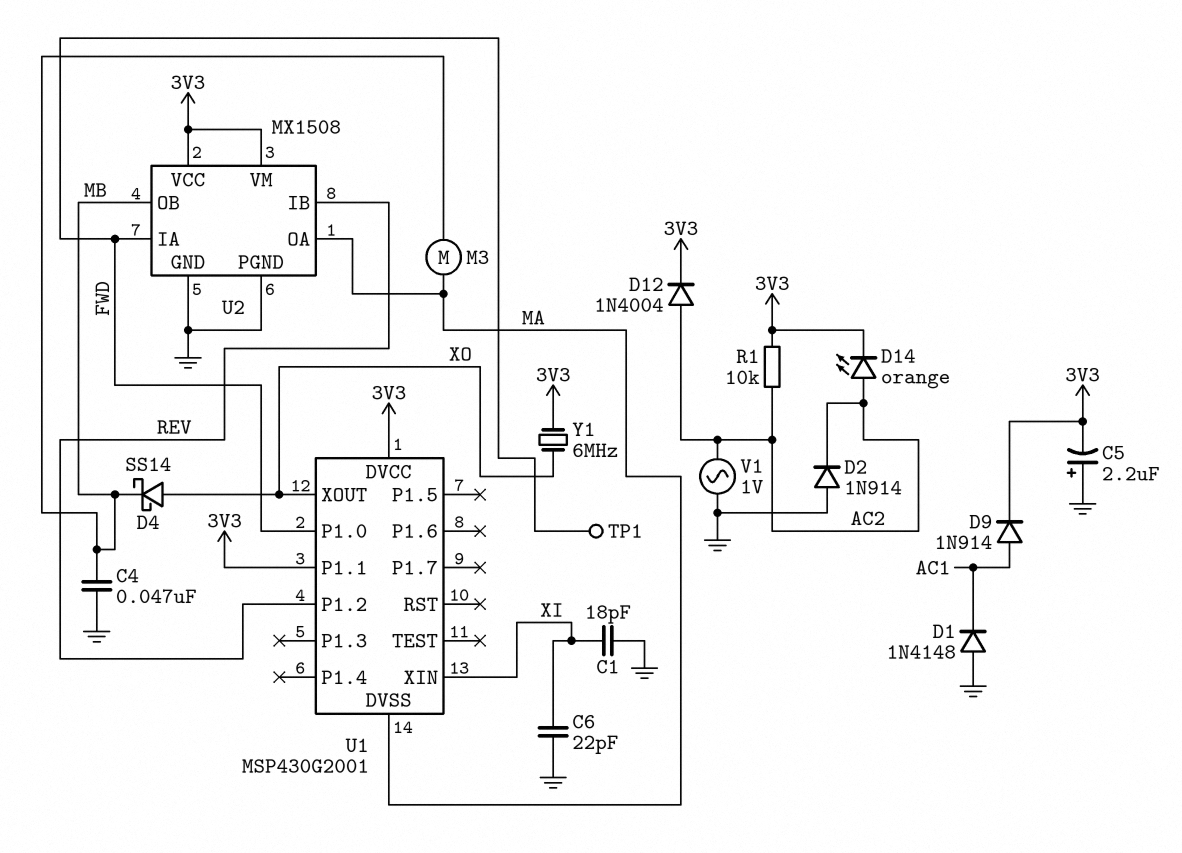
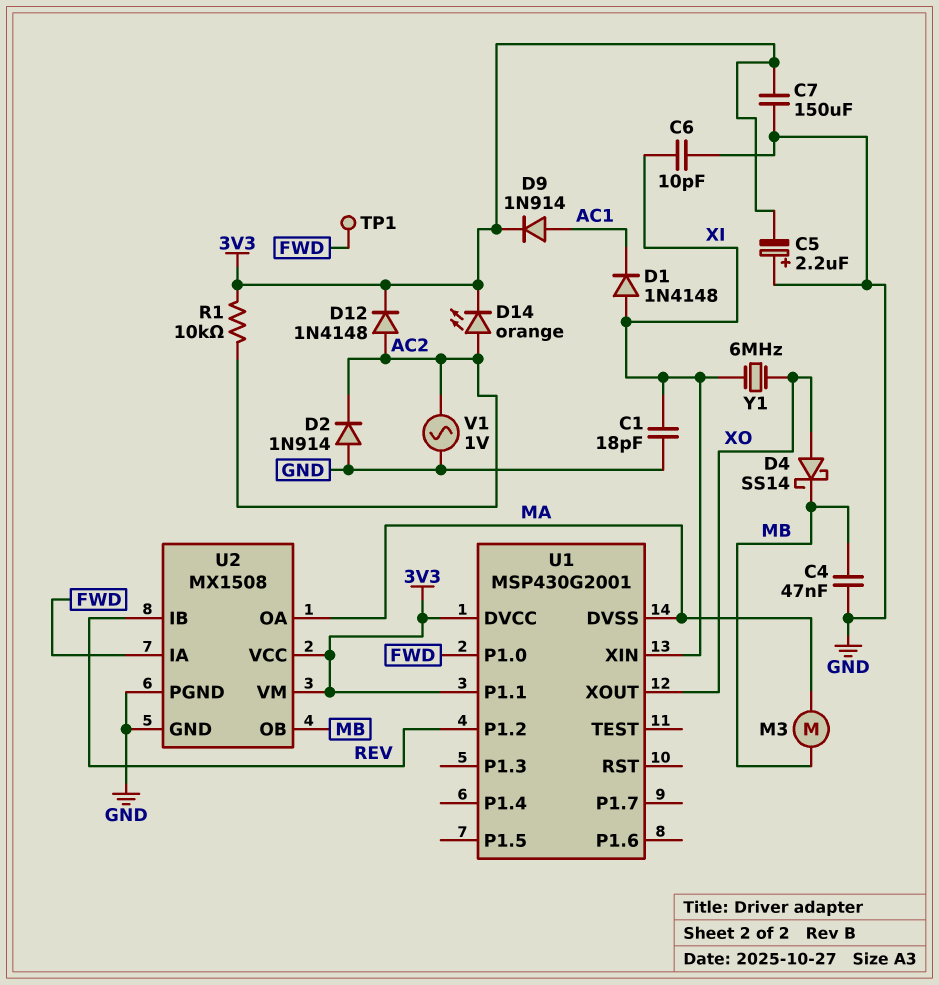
C6: 22pF (GND, XI) -> 10pF (GND, XI)
C7: none -> 150uF (3V3, GND)
D1: diode 1N4148 (A GND, K AC1) -> diode 1N4148 (A XI, K AC1)
D12: diode 1N4004 (A AC2, K 3V3) -> diode 1N4148 (A AC2, K 3V3)
Y1: 6MHz (3V3, XO) -> 6MHz (XI, XO)

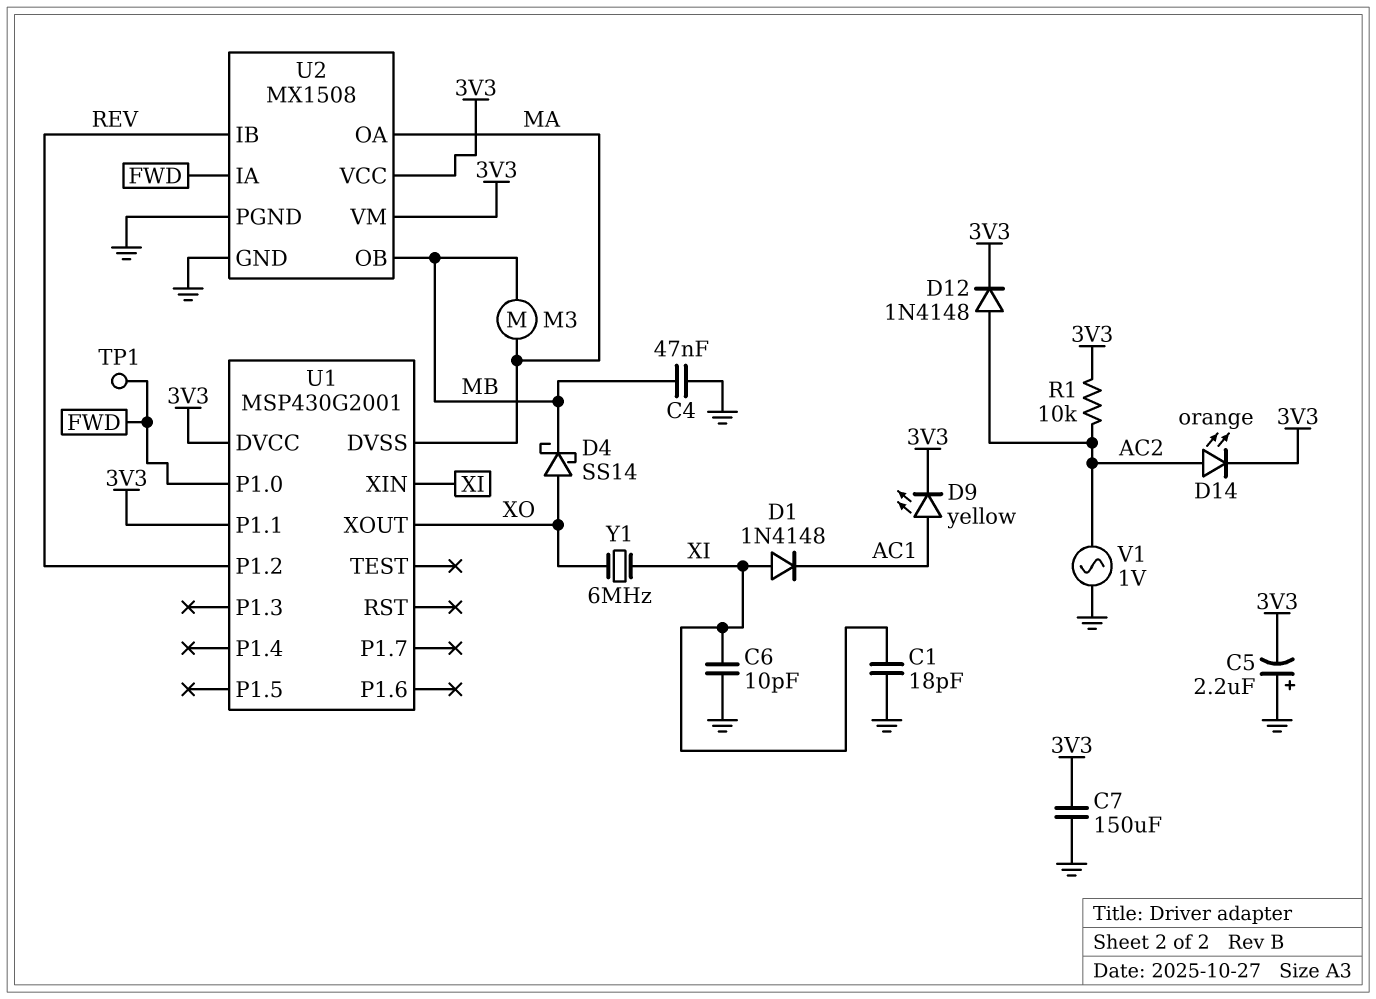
D2: diode 1N914 (A GND, K AC2) -> none
D9: diode 1N914 (A AC1, K 3V3) -> LED yellow (A AC1, K 3V3)

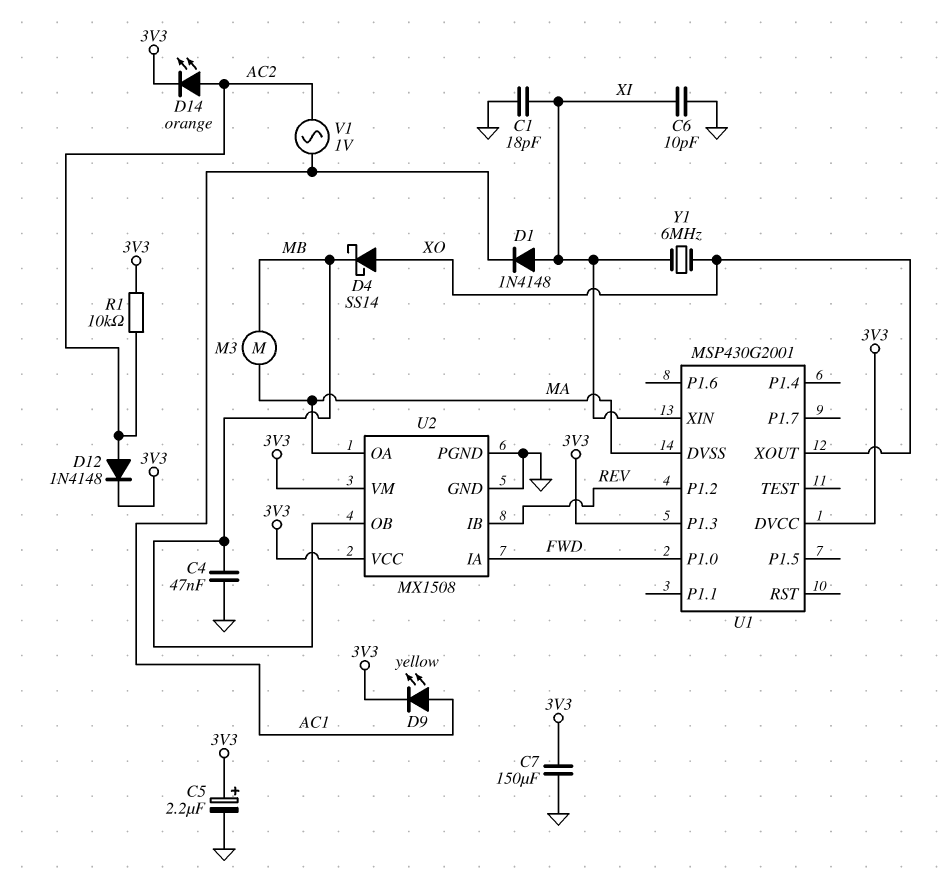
C5: 2.2uF (plus GND, minus 3V3) -> 2.2uF (plus 3V3, minus GND)
TP1: test point (FWD) -> none
U1 pin P1.1: 3V3 -> none
U1 pin P1.3: none -> 3V3
V1: AC 1V (AC2, GND) -> AC 1V (AC1, AC2)

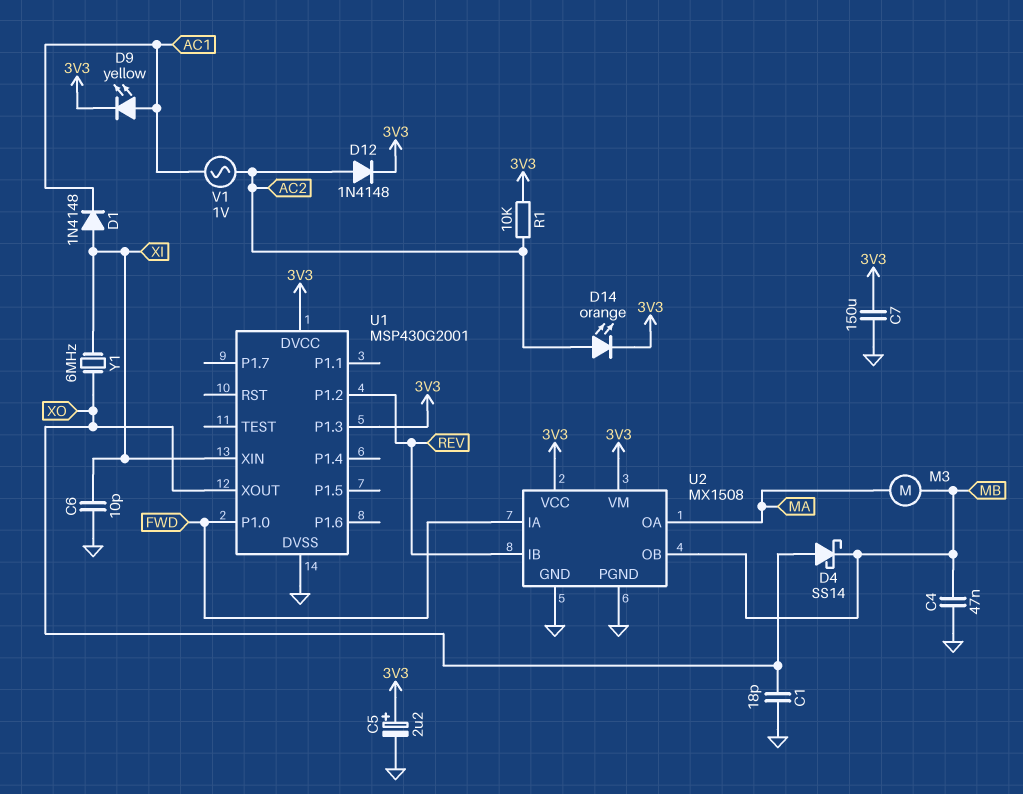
C1: 18pF (GND, XI) -> 18pF (GND, XO)
U1 pin DVSS: MA -> GND

